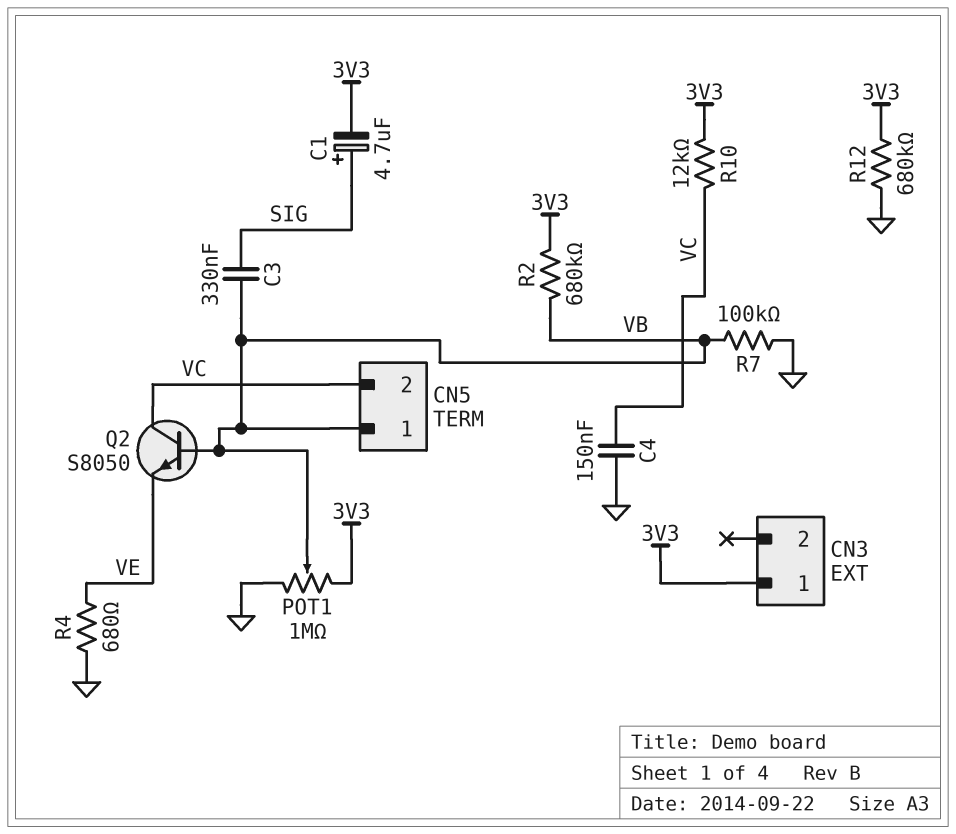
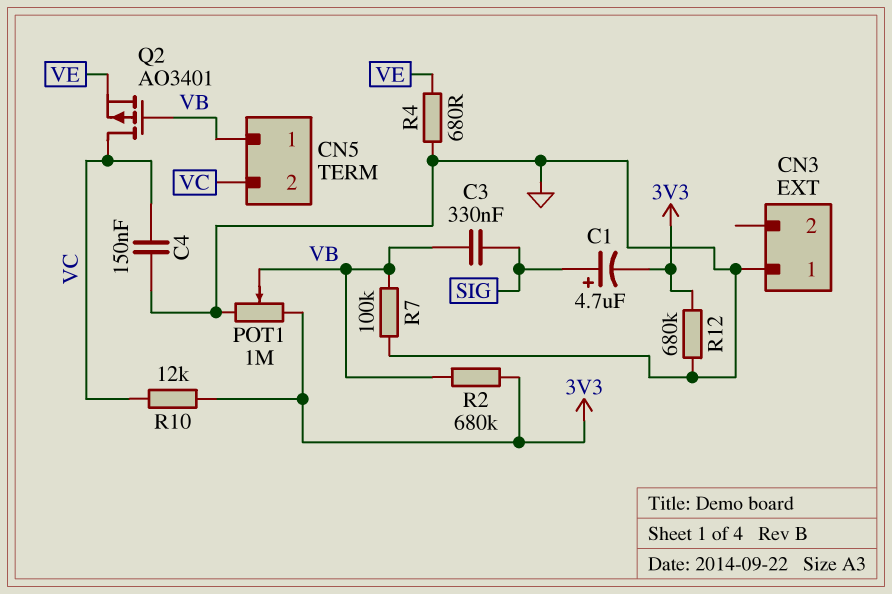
CN3 pin 1: 3V3 -> GND
Q2: NPN S8050 (B VB, C VC, E VE) -> PMOS AO3401 (G VB, D VC, S VE)

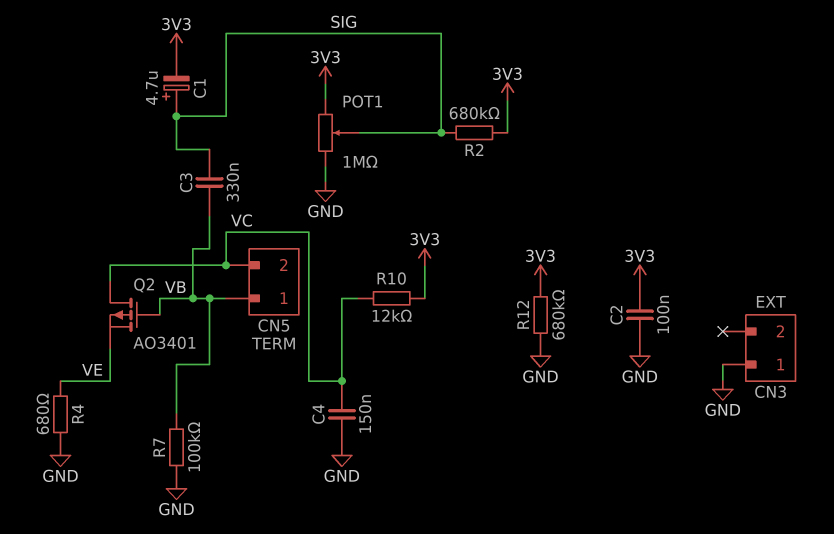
C2: none -> 100nF (3V3, GND)
POT1: 1M (3V3, GND, wiper VB) -> 1M (3V3, GND, wiper SIG)
R2: 680k (3V3, VB) -> 680k (3V3, SIG)

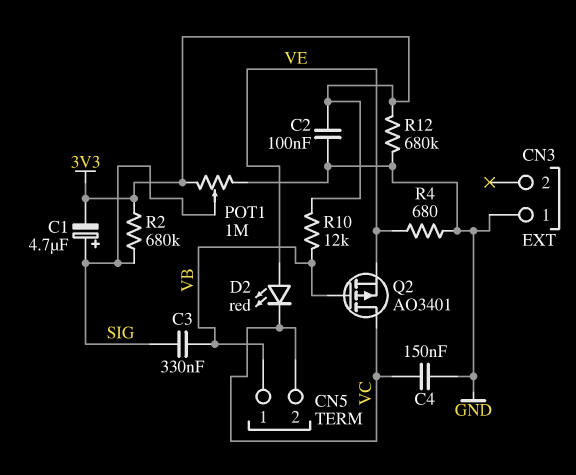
D2: none -> LED red (A VE, K VC)
R7: 100k (GND, VB) -> none
R10: 12k (3V3, VC) -> 12k (3V3, VB)

